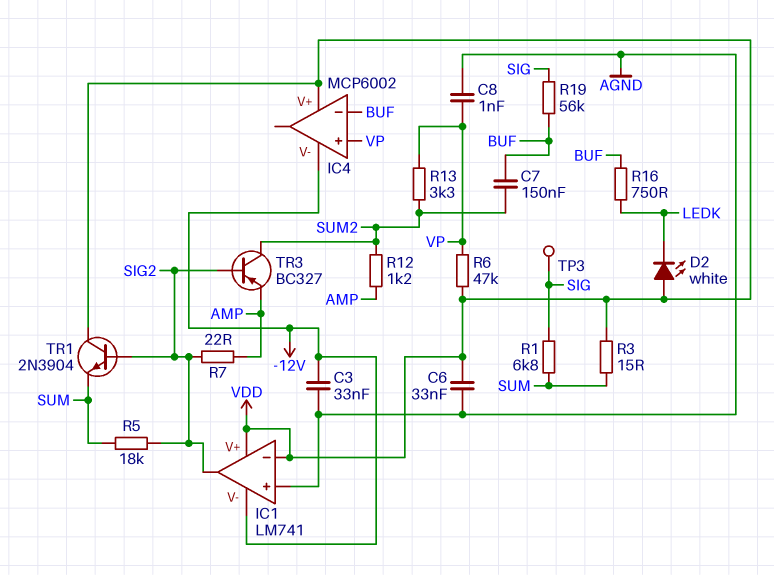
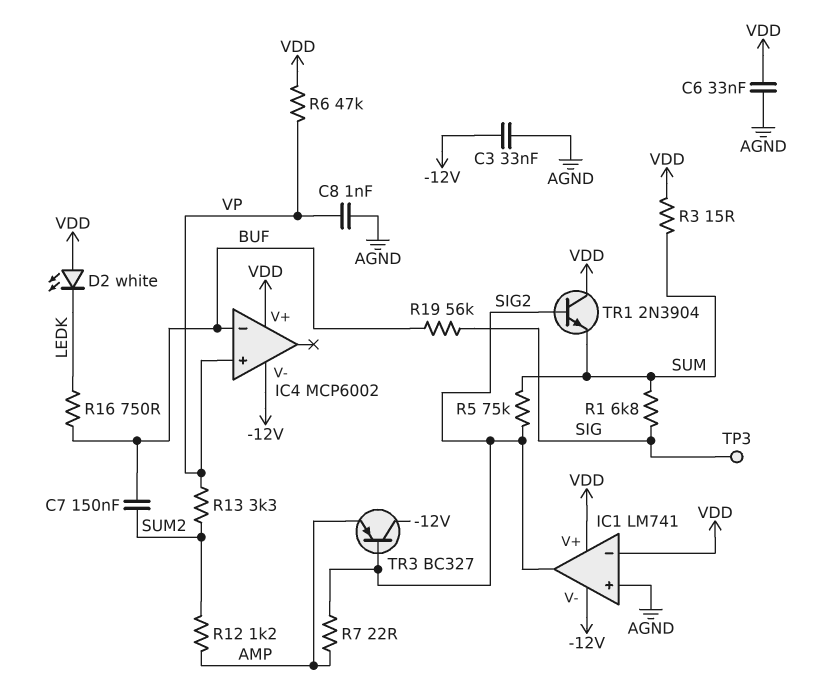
R5: 18k (SIG2, SUM) -> 75k (SIG2, SUM)
TR3: PNP BC327 (B SIG2, C SUM2, E AMP) -> PNP BC327 (B SIG2, C -12V, E AMP)

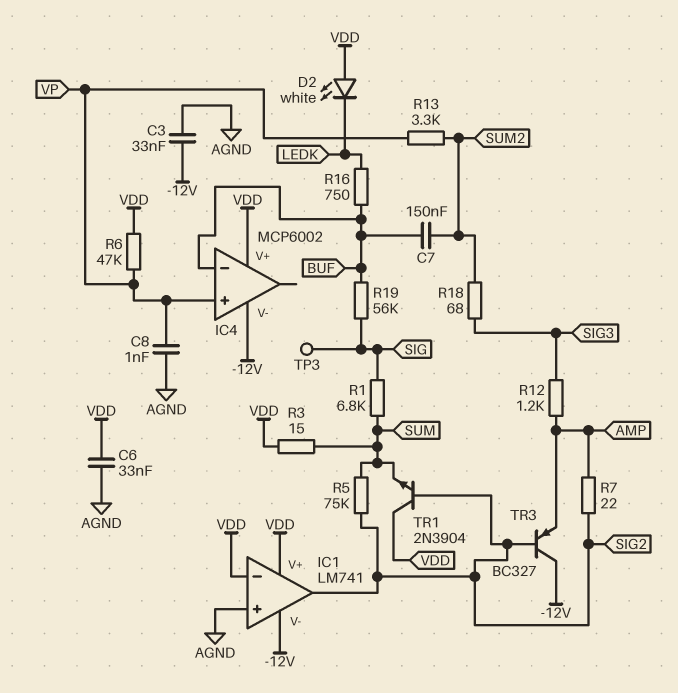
R12: 1.2k (AMP, SUM2) -> 1.2k (AMP, SIG3)
R18: none -> 68 (SIG3, SUM2)

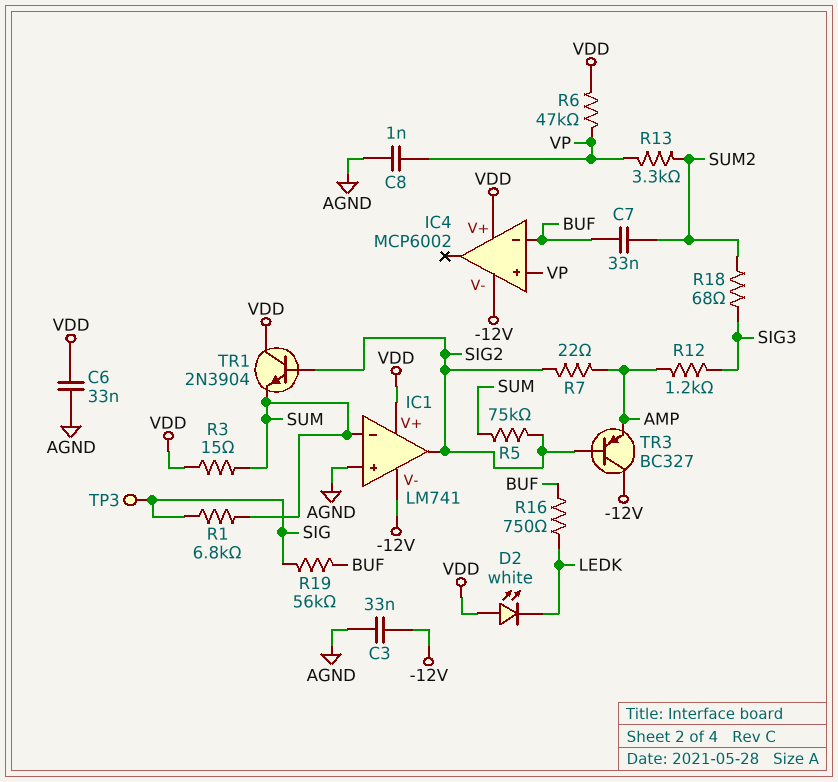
C7: 150nF (BUF, SUM2) -> 33nF (BUF, SUM2)
IC1 pin in-: VDD -> SUM

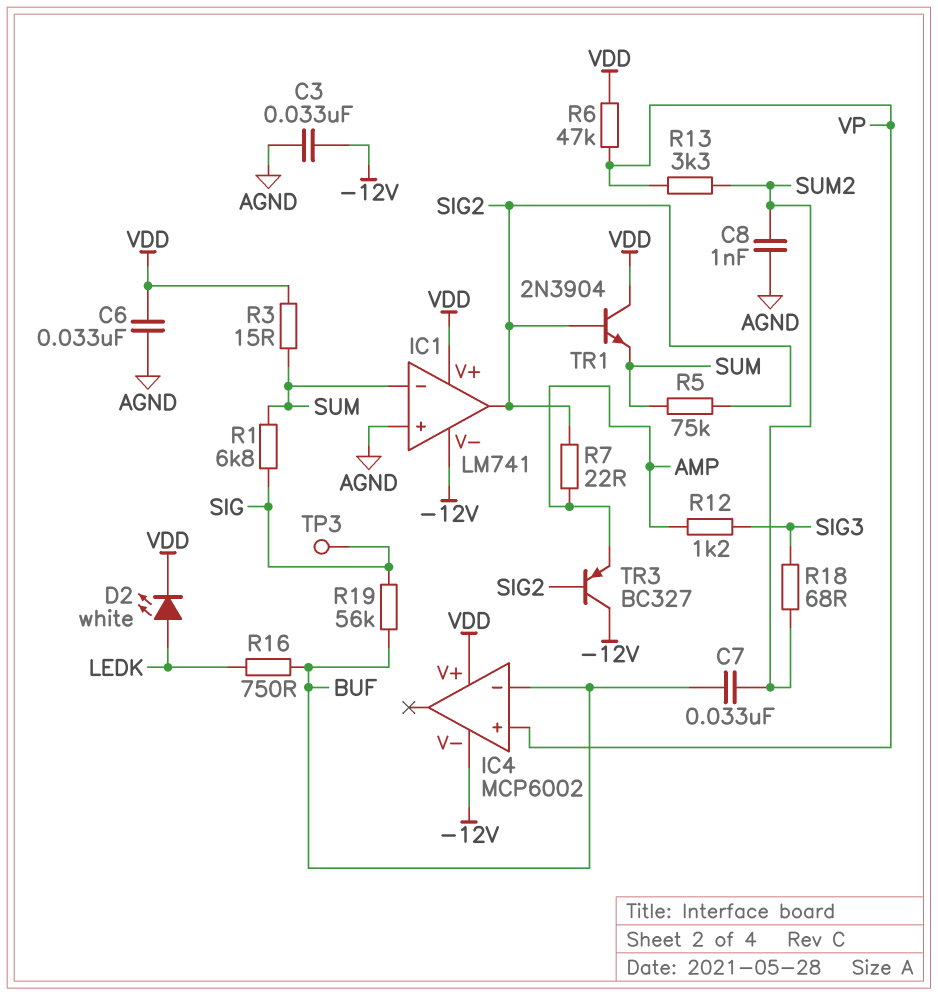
C8: 1nF (AGND, VP) -> 1nF (AGND, SUM2)
D2: LED white (A VDD, K LEDK) -> LED white (A LEDK, K VDD)

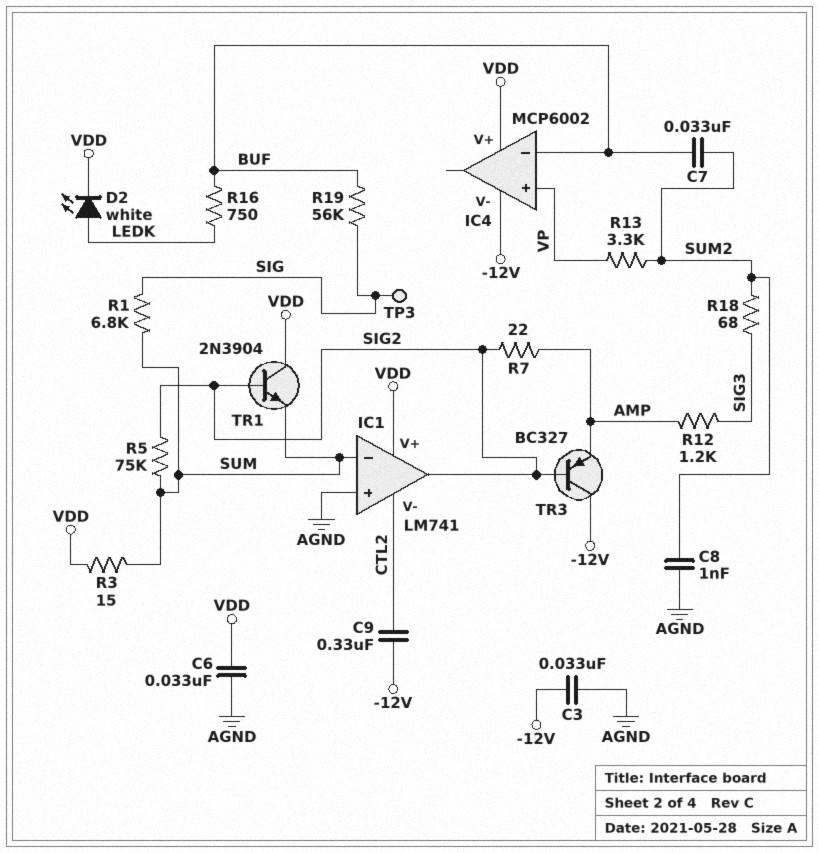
C9: none -> 330nF (-12V, CTL2)
IC1 pin V-: -12V -> CTL2
R6: 47k (VDD, VP) -> none

